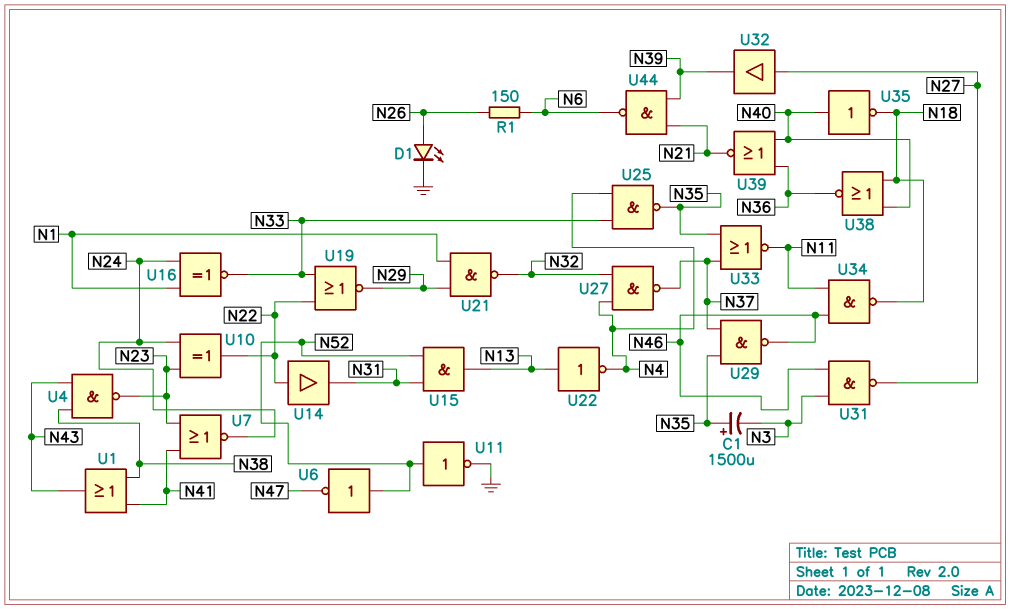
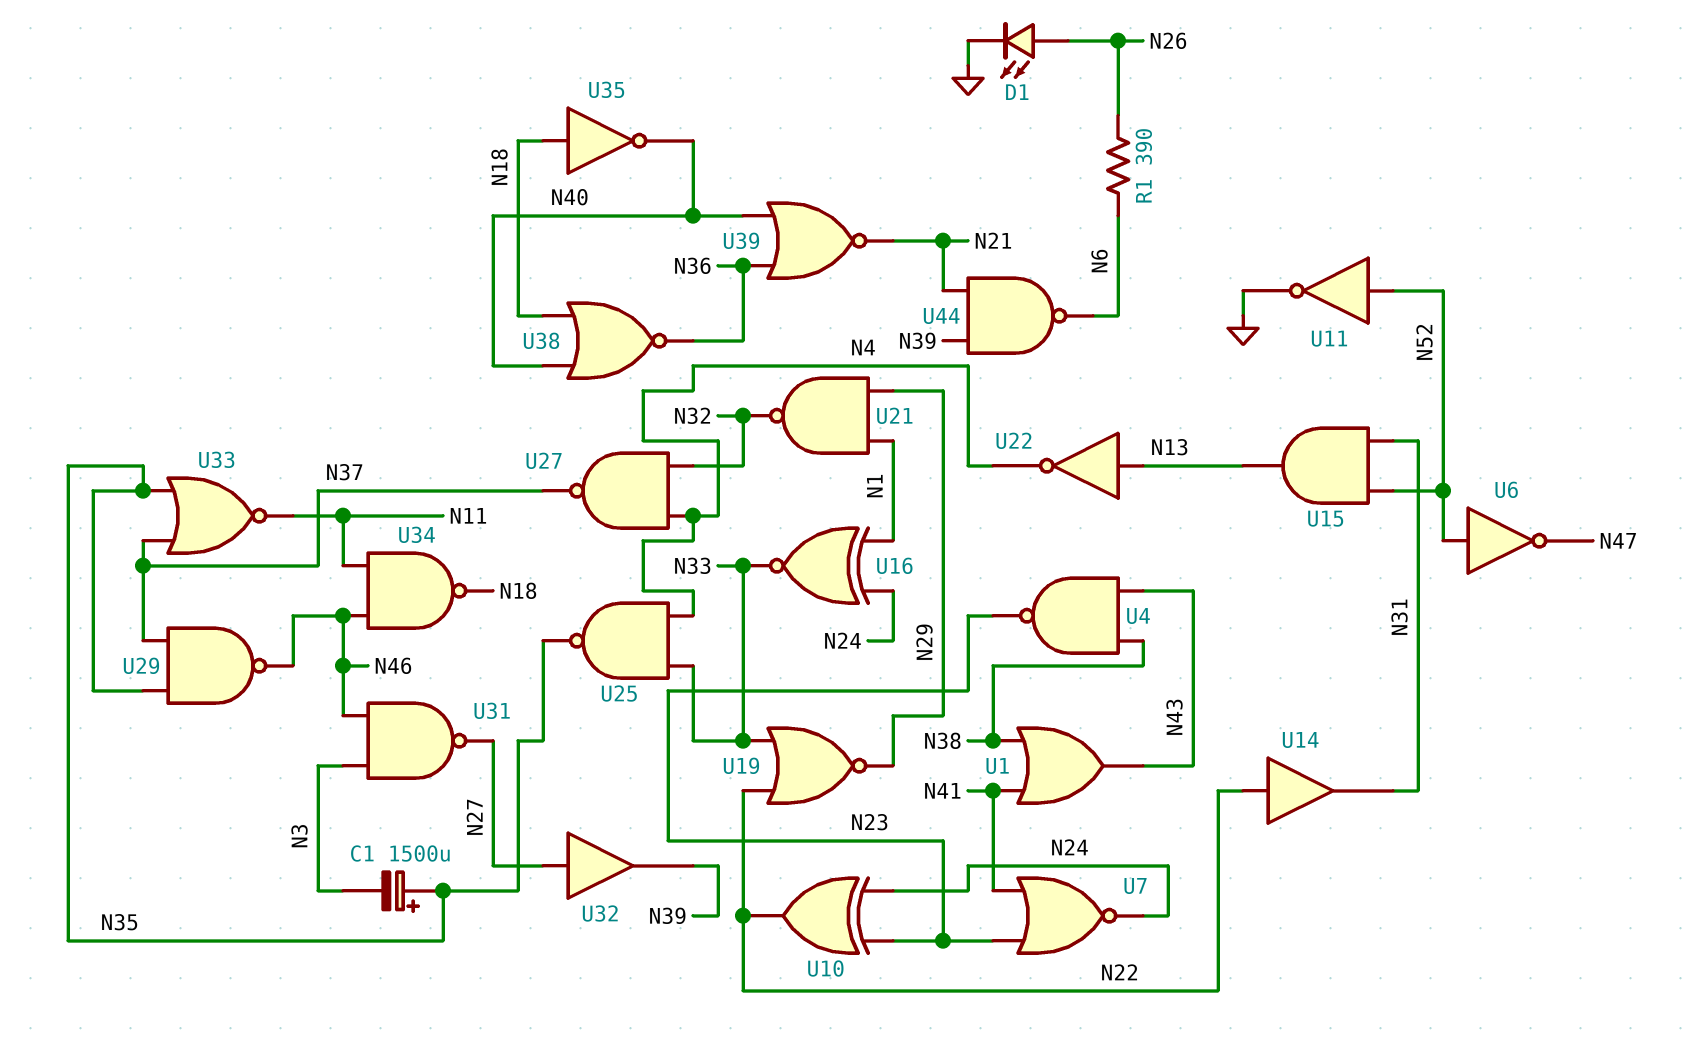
R1: 150 (N6, N26) -> 390 (N6, N26)
U35: NOT (in N40, out N18) -> NOT (in N18, out N40)

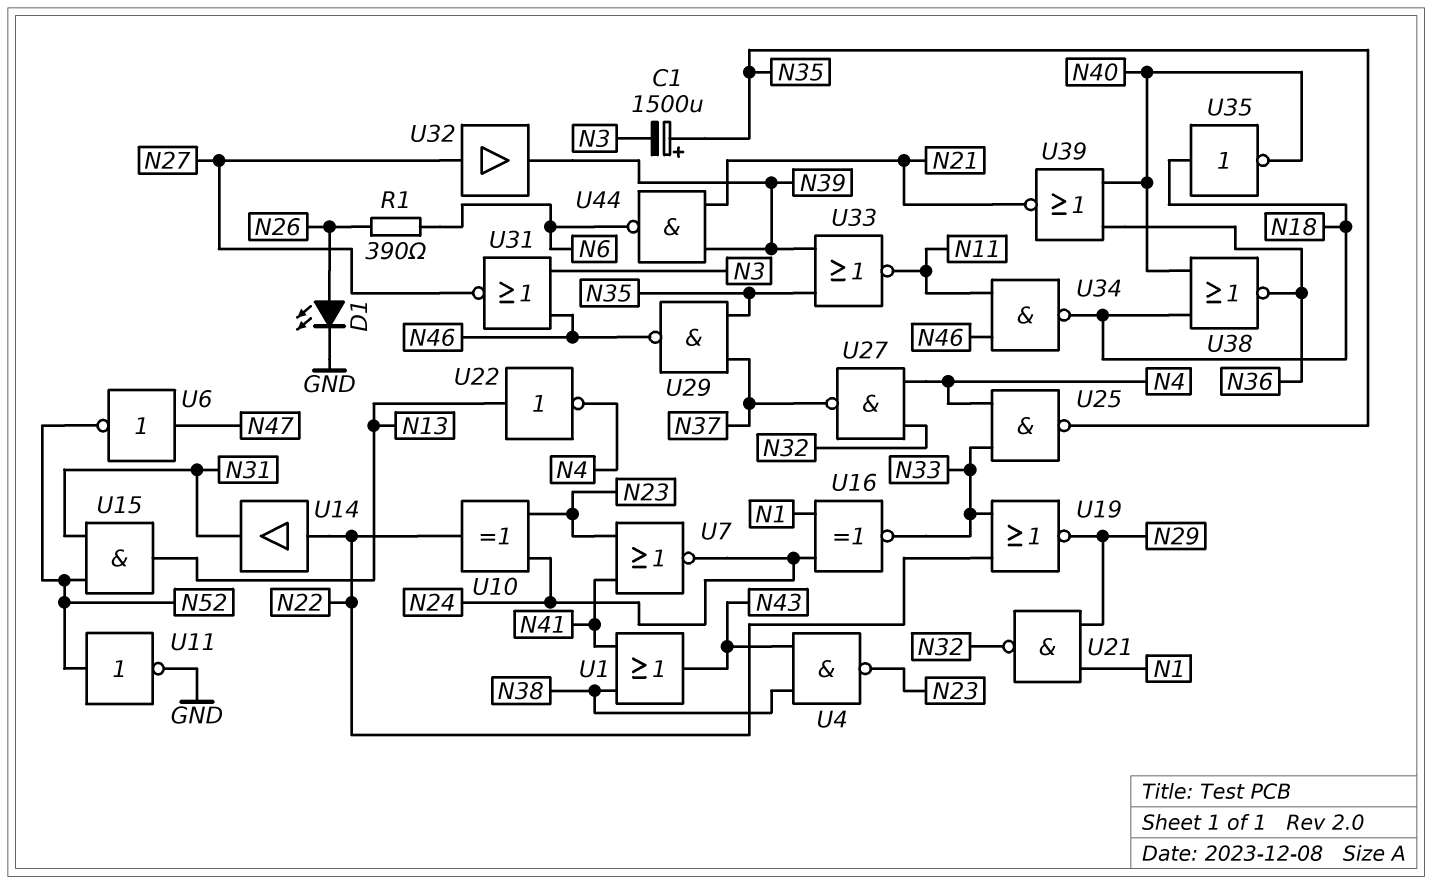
U6: NOT (in N52, out N47) -> NOT (in N47, out N52)
U31: NAND (in N3, in N46, out N27) -> NOR (in N3, in N46, out N27)
U33: NOR (in N35, in N37, out N11) -> NOR (in N35, in N39, out N11)

